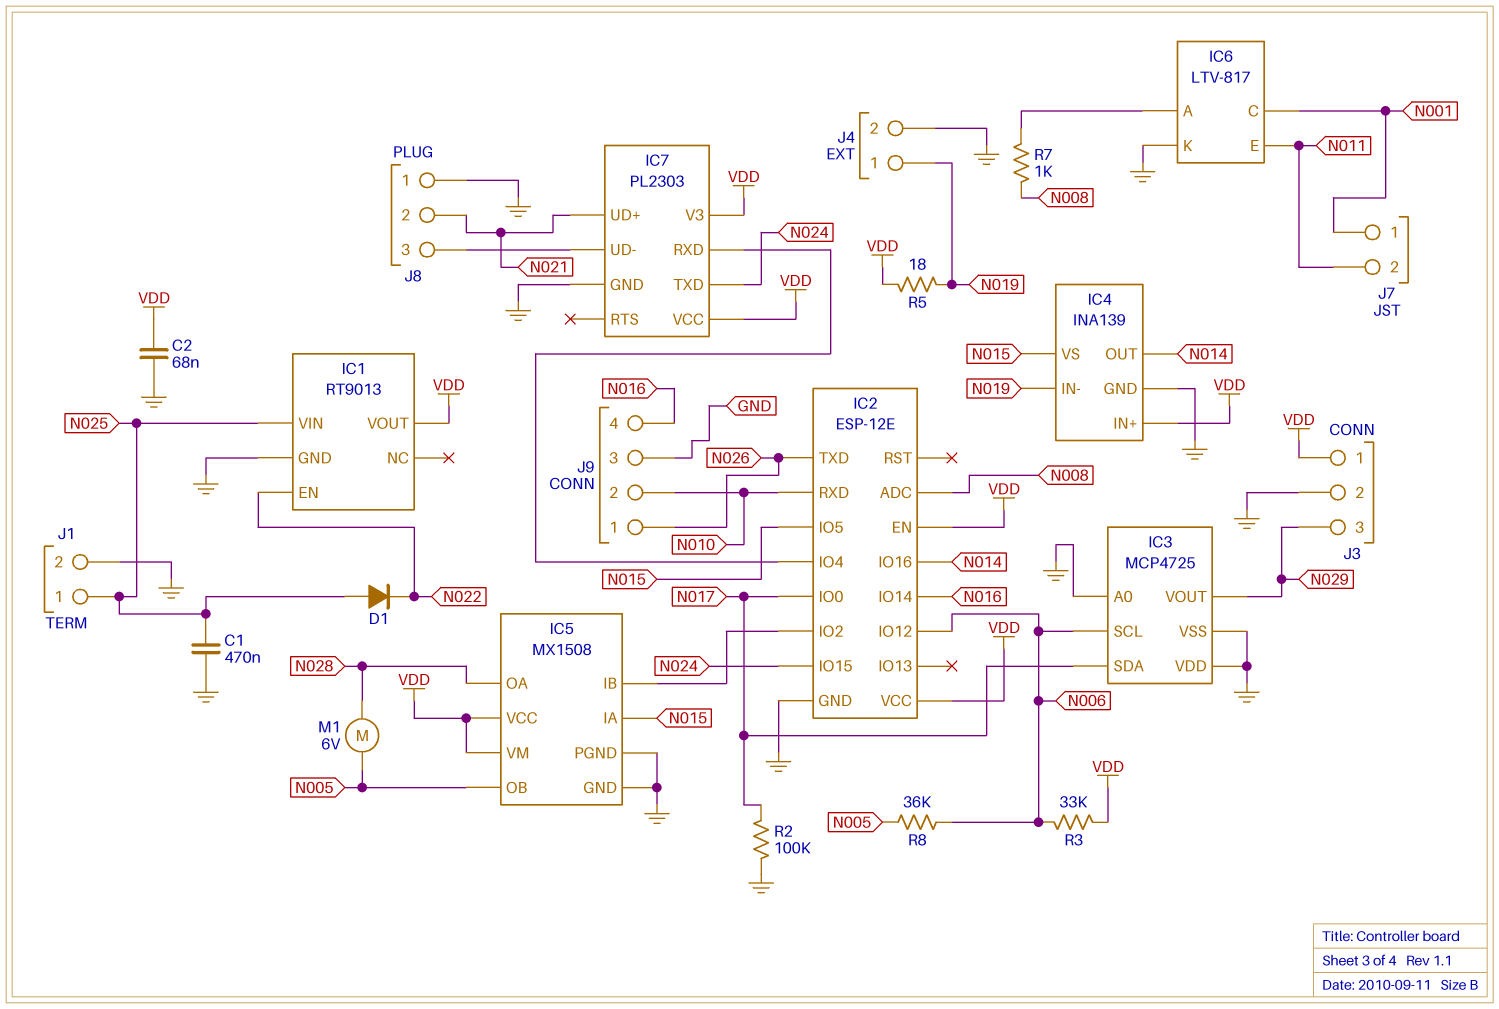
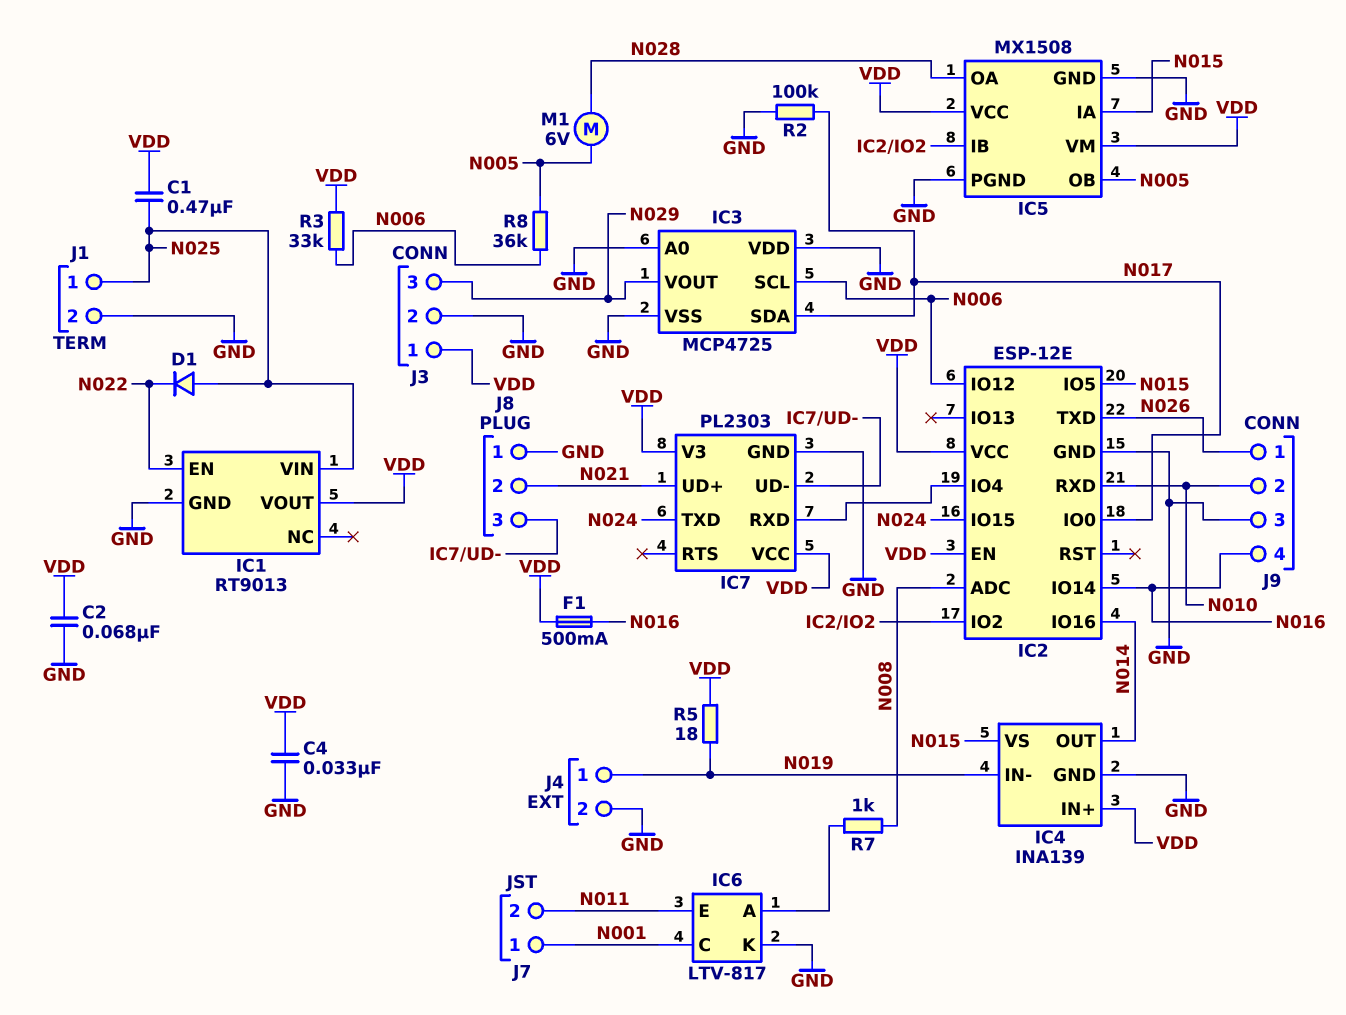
C1: 470nF (GND, N025) -> 470nF (N025, VDD)
C4: none -> 33nF (GND, VDD)
F1: none -> 500mA (N016, VDD)

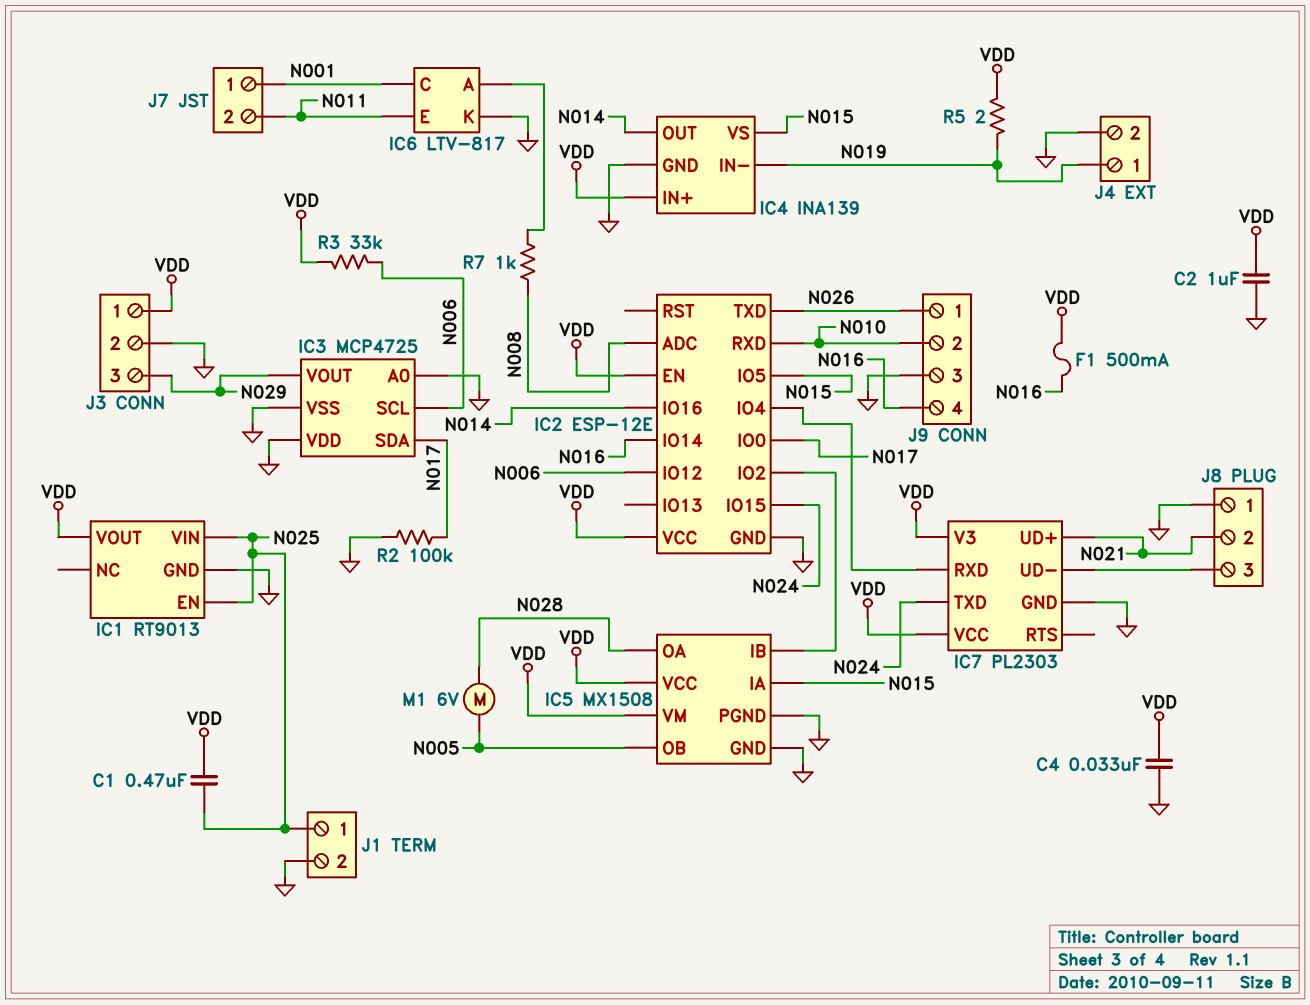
C2: 68nF (GND, VDD) -> 1uF (GND, VDD)
D1: diode (A N025, K N022) -> none
IC1 pin EN: N022 -> N025
R5: 18 (N019, VDD) -> 2 (N019, VDD)
R8: 36k (N005, N006) -> none

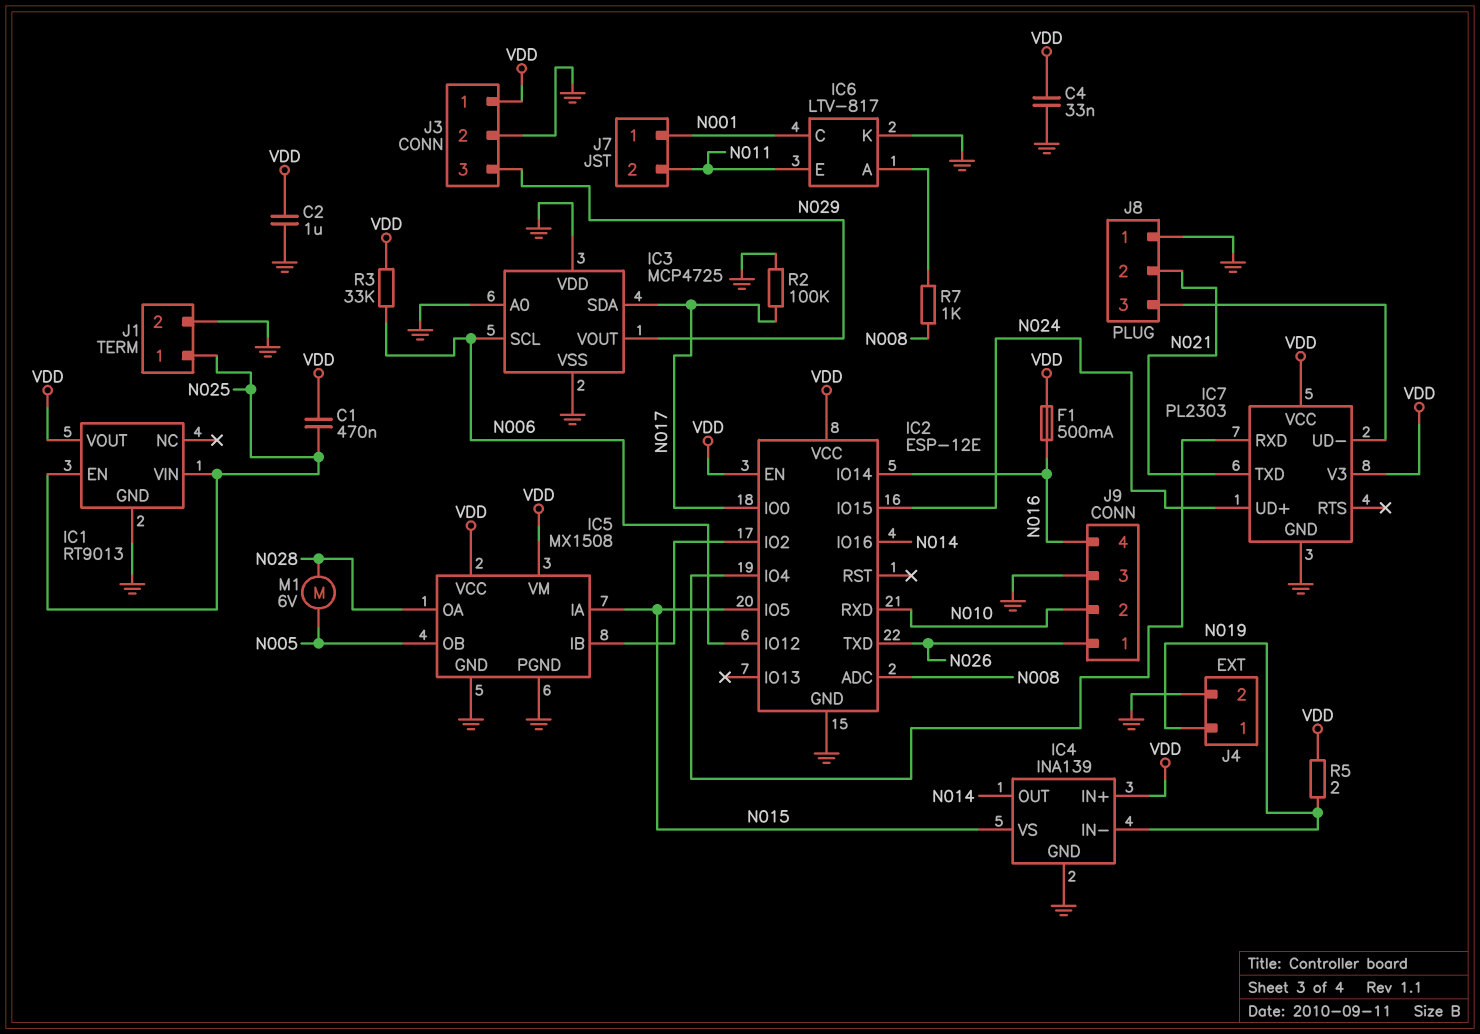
IC7 pin TXD: N024 -> N021
IC7 pin UD+: N021 -> N024

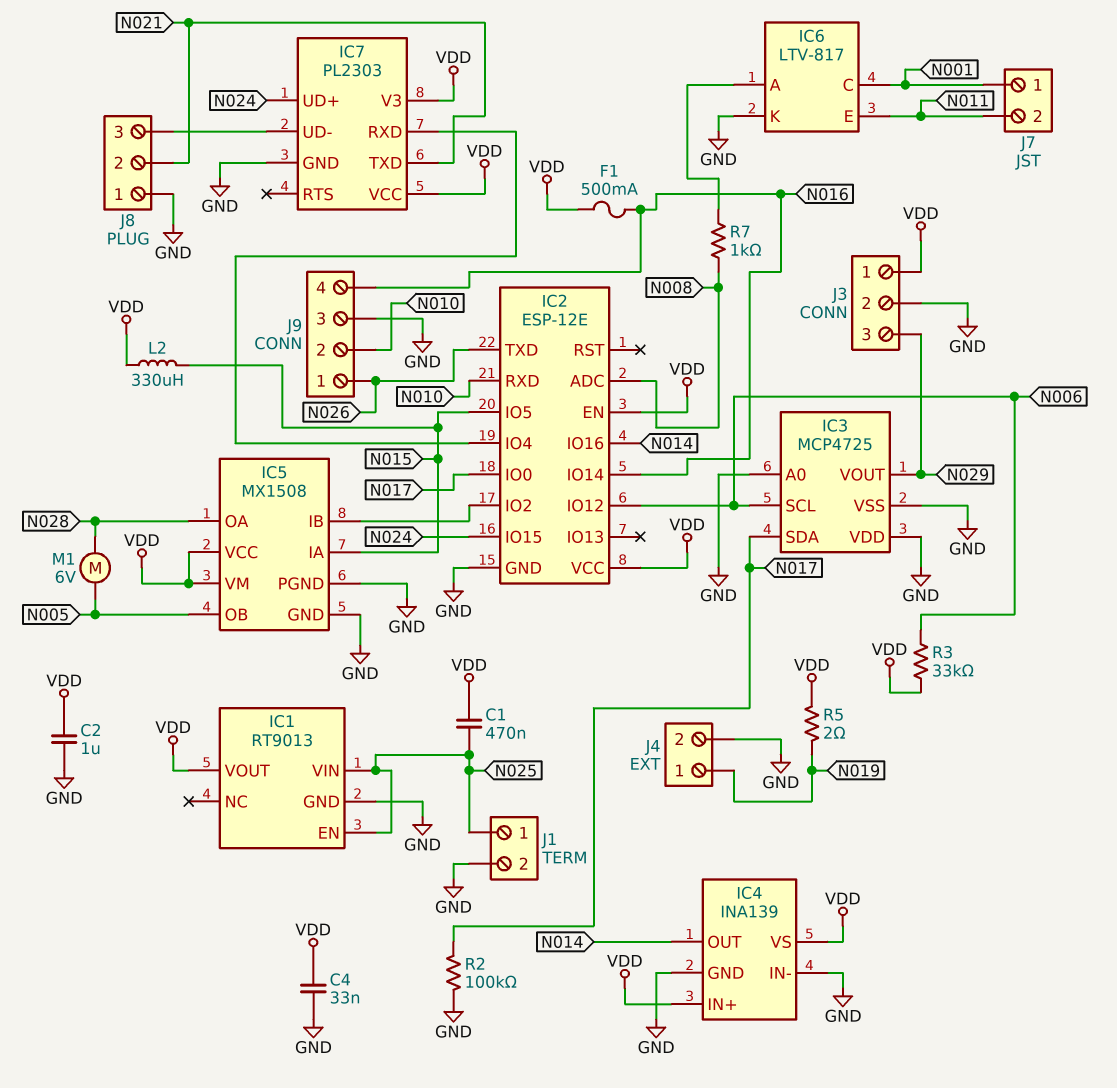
IC4 pin IN-: N019 -> GND
IC4 pin VS: N015 -> VDD
L2: none -> 330uH (N015, VDD)

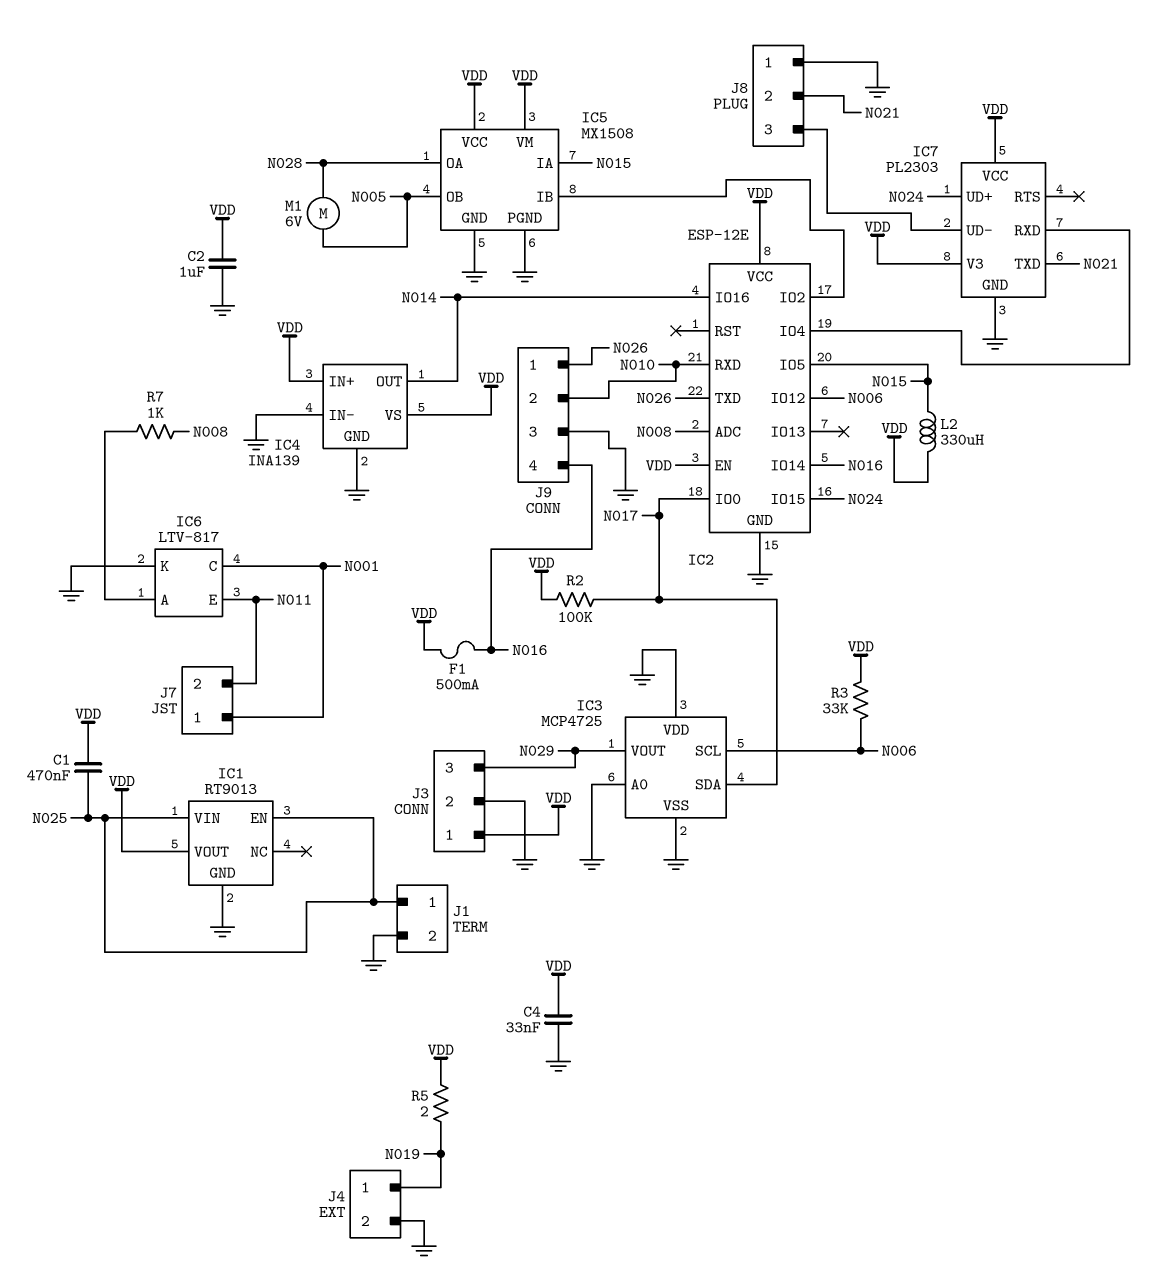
R2: 100k (GND, N017) -> 100k (N017, VDD)

